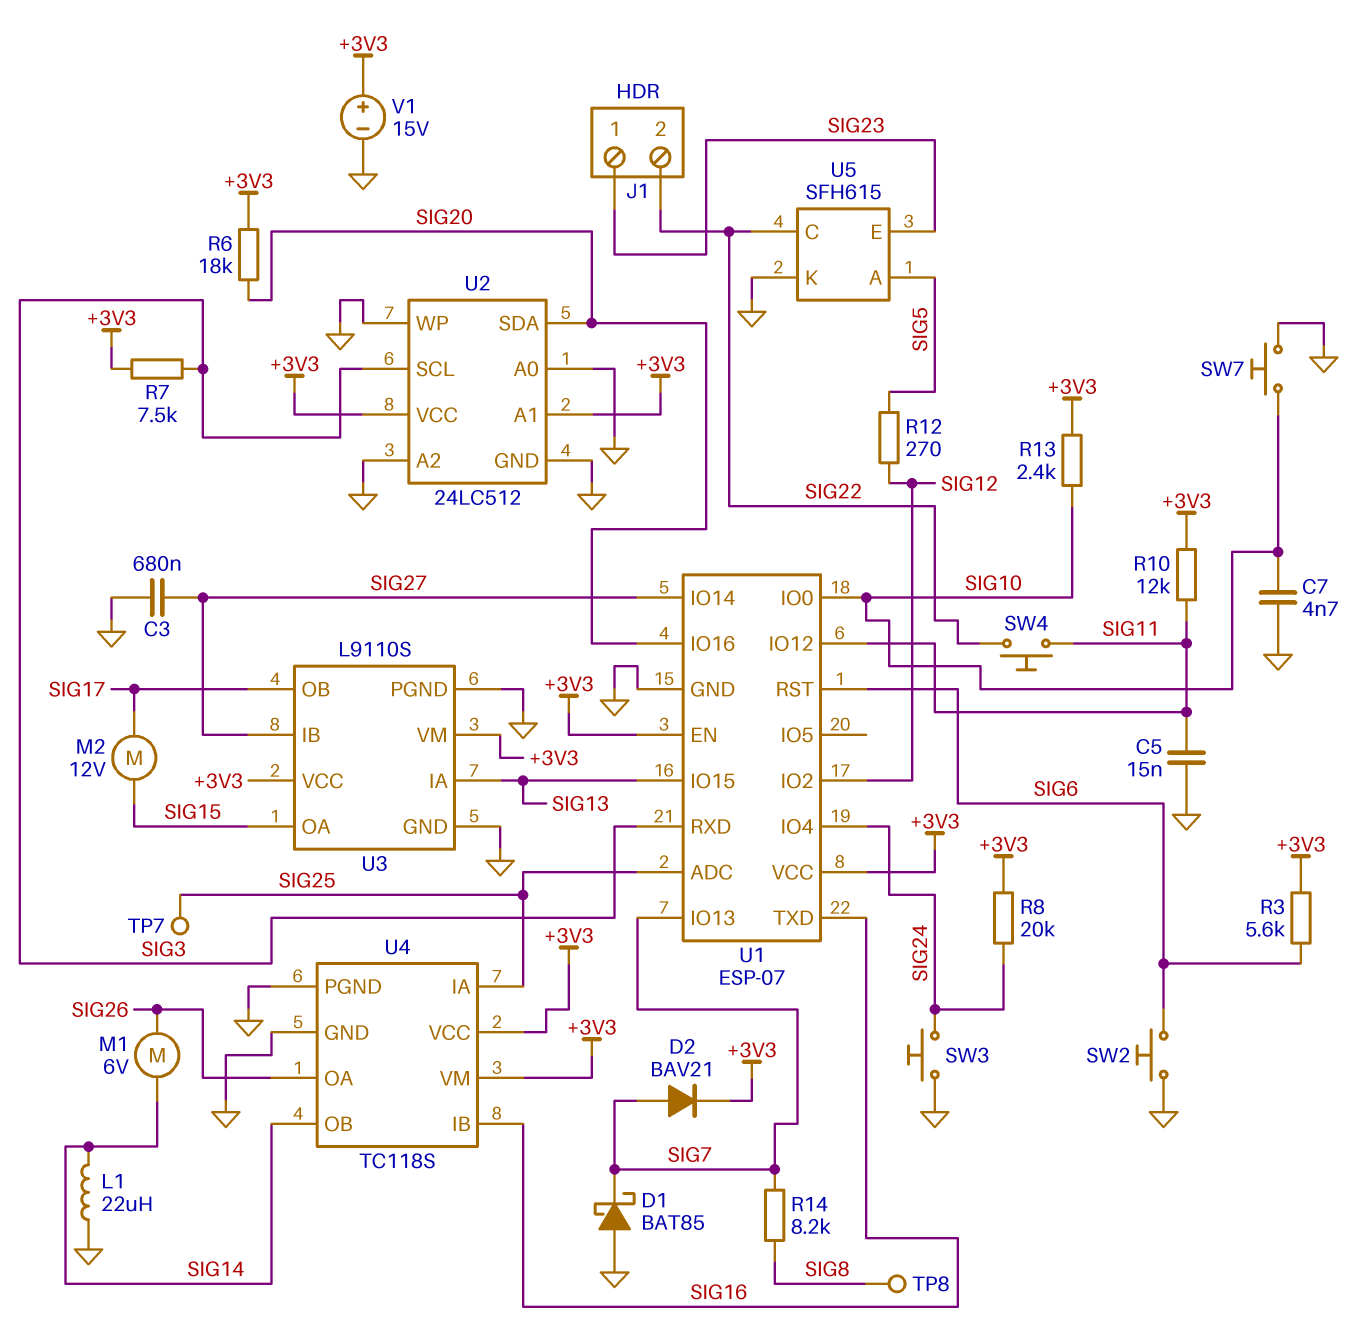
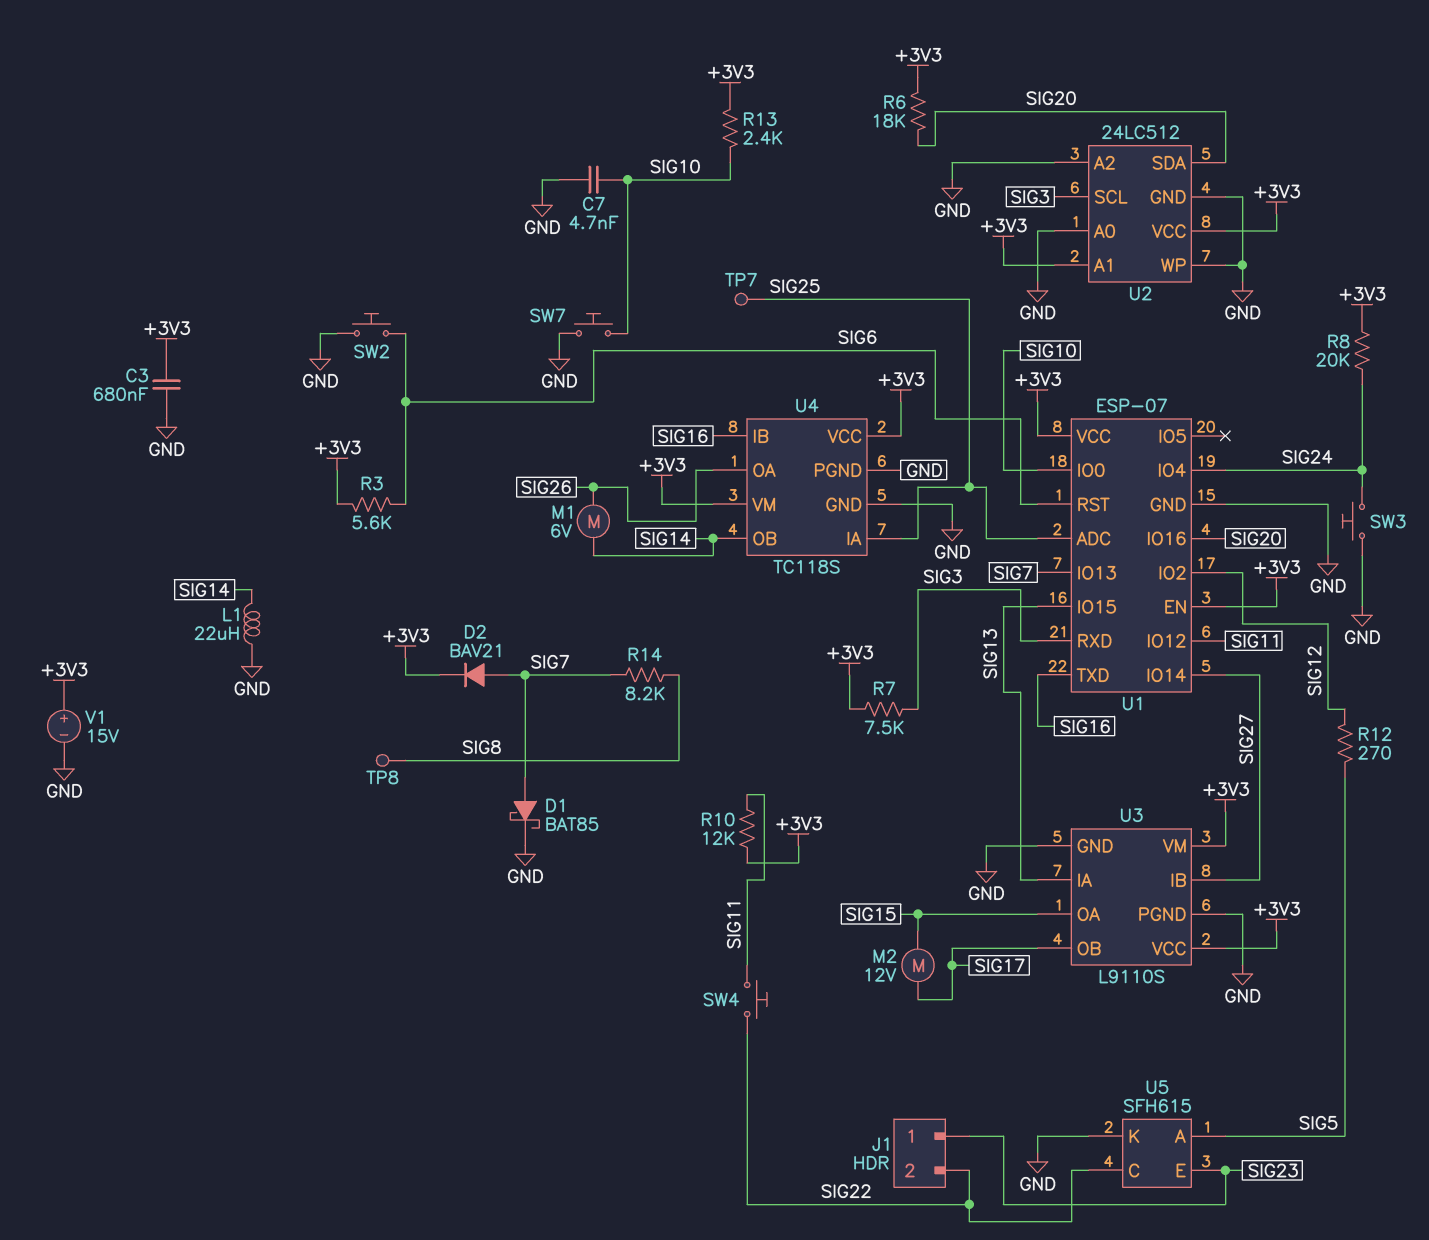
C3: 680nF (GND, SIG27) -> 680nF (+3V3, GND)
C5: 15nF (GND, SIG11) -> none
D1: schottky BAT85 (A GND, K SIG7) -> schottky BAT85 (A SIG7, K GND)

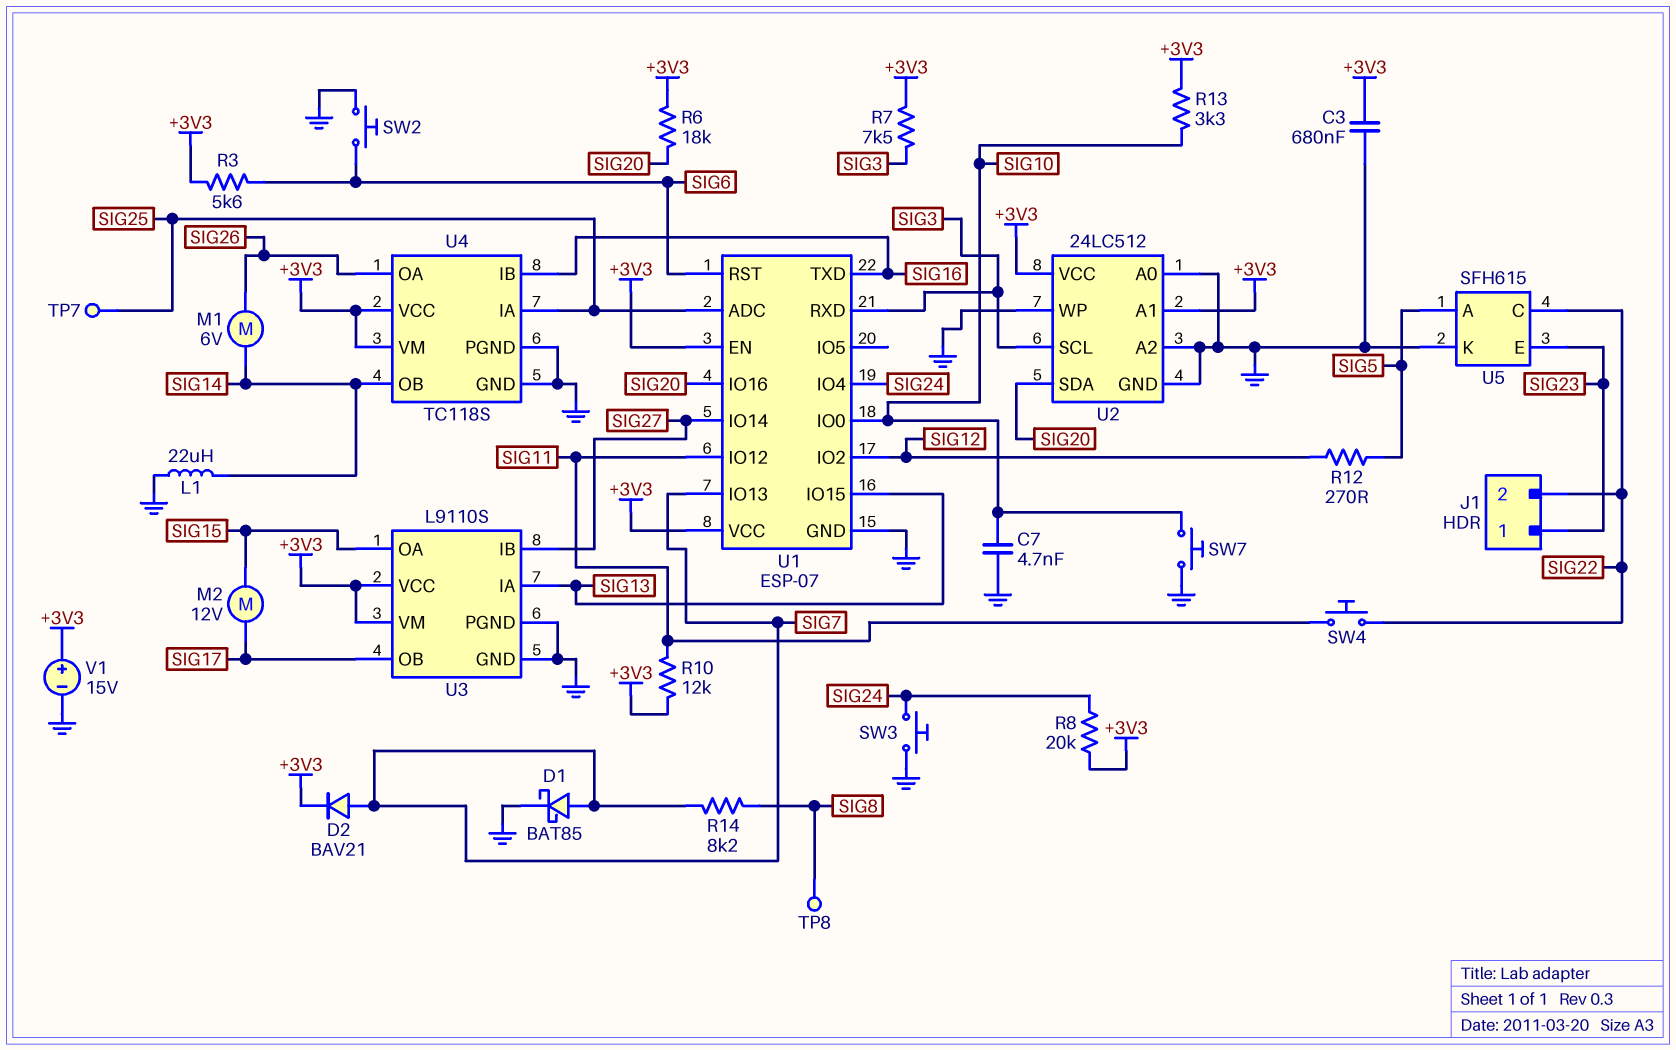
R13: 2.4k (+3V3, SIG10) -> 3.3k (+3V3, SIG10)

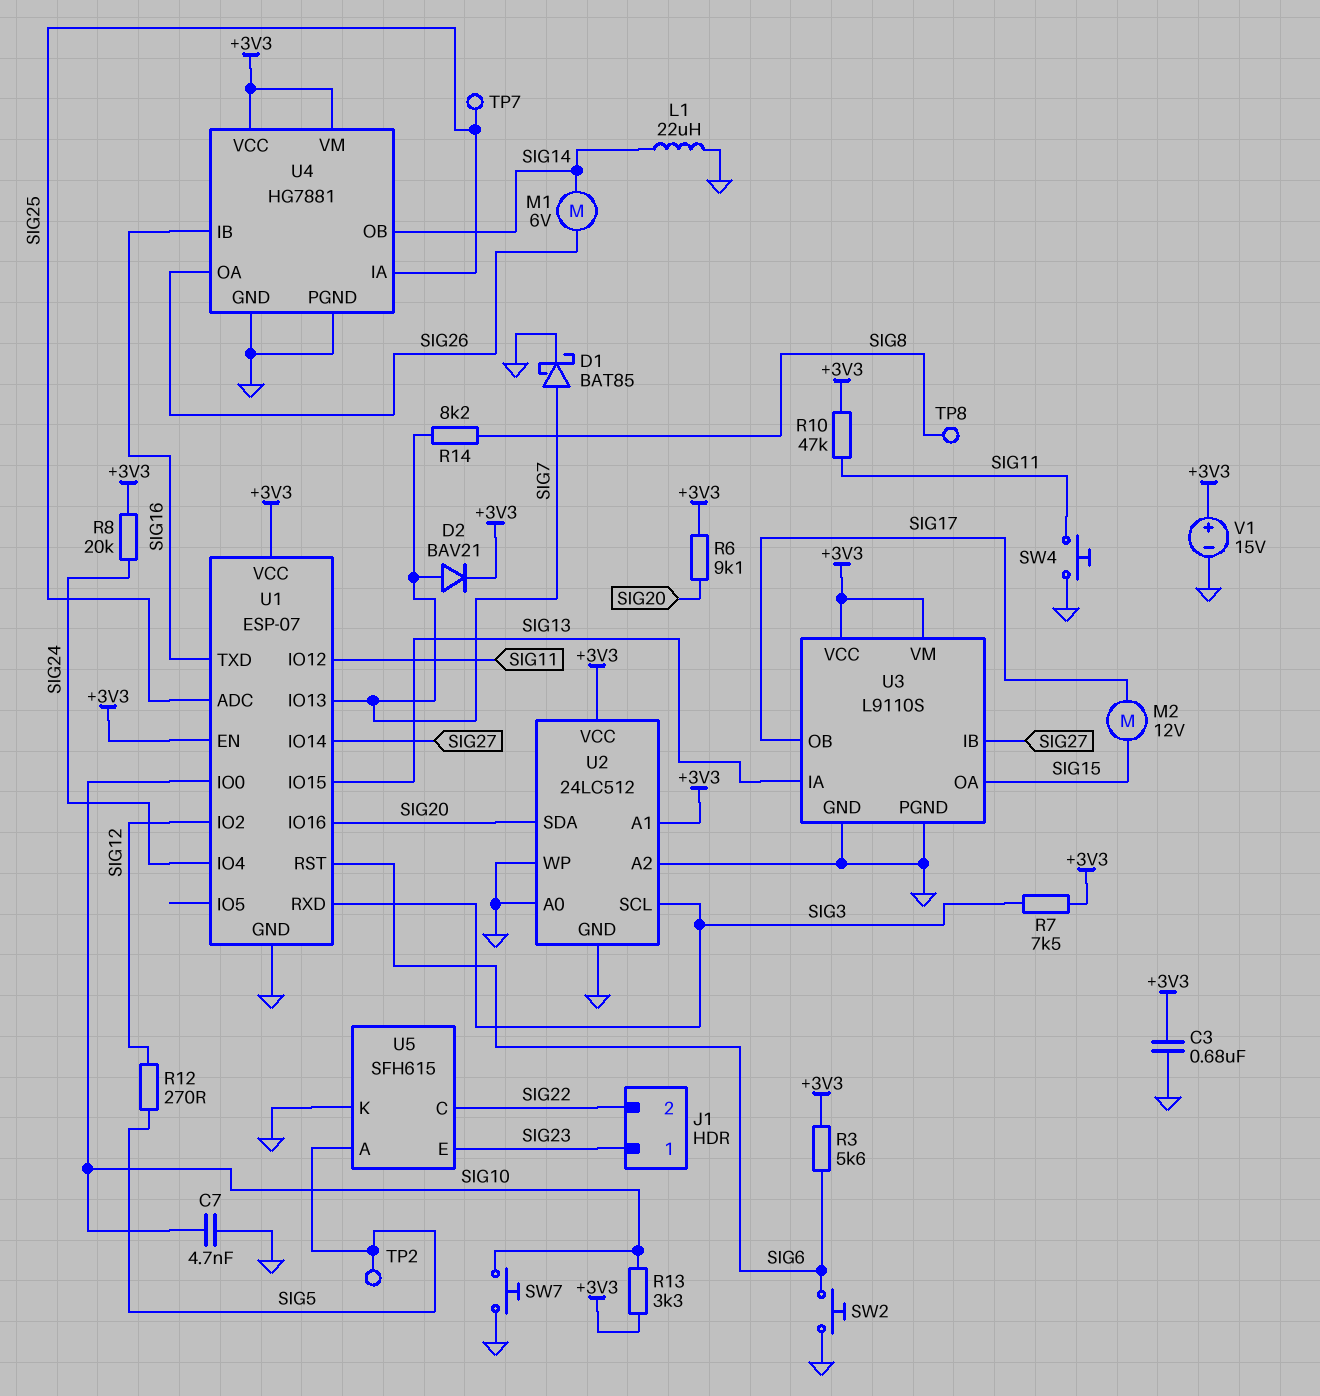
R6: 18k (+3V3, SIG20) -> 9.1k (+3V3, SIG20)
R10: 12k (+3V3, SIG11) -> 47k (+3V3, SIG11)
SW3: button (GND, SIG24) -> none
SW4: button (SIG11, SIG22) -> button (GND, SIG11)
TP2: none -> test point (SIG5)
U4: TC118S -> HG7881

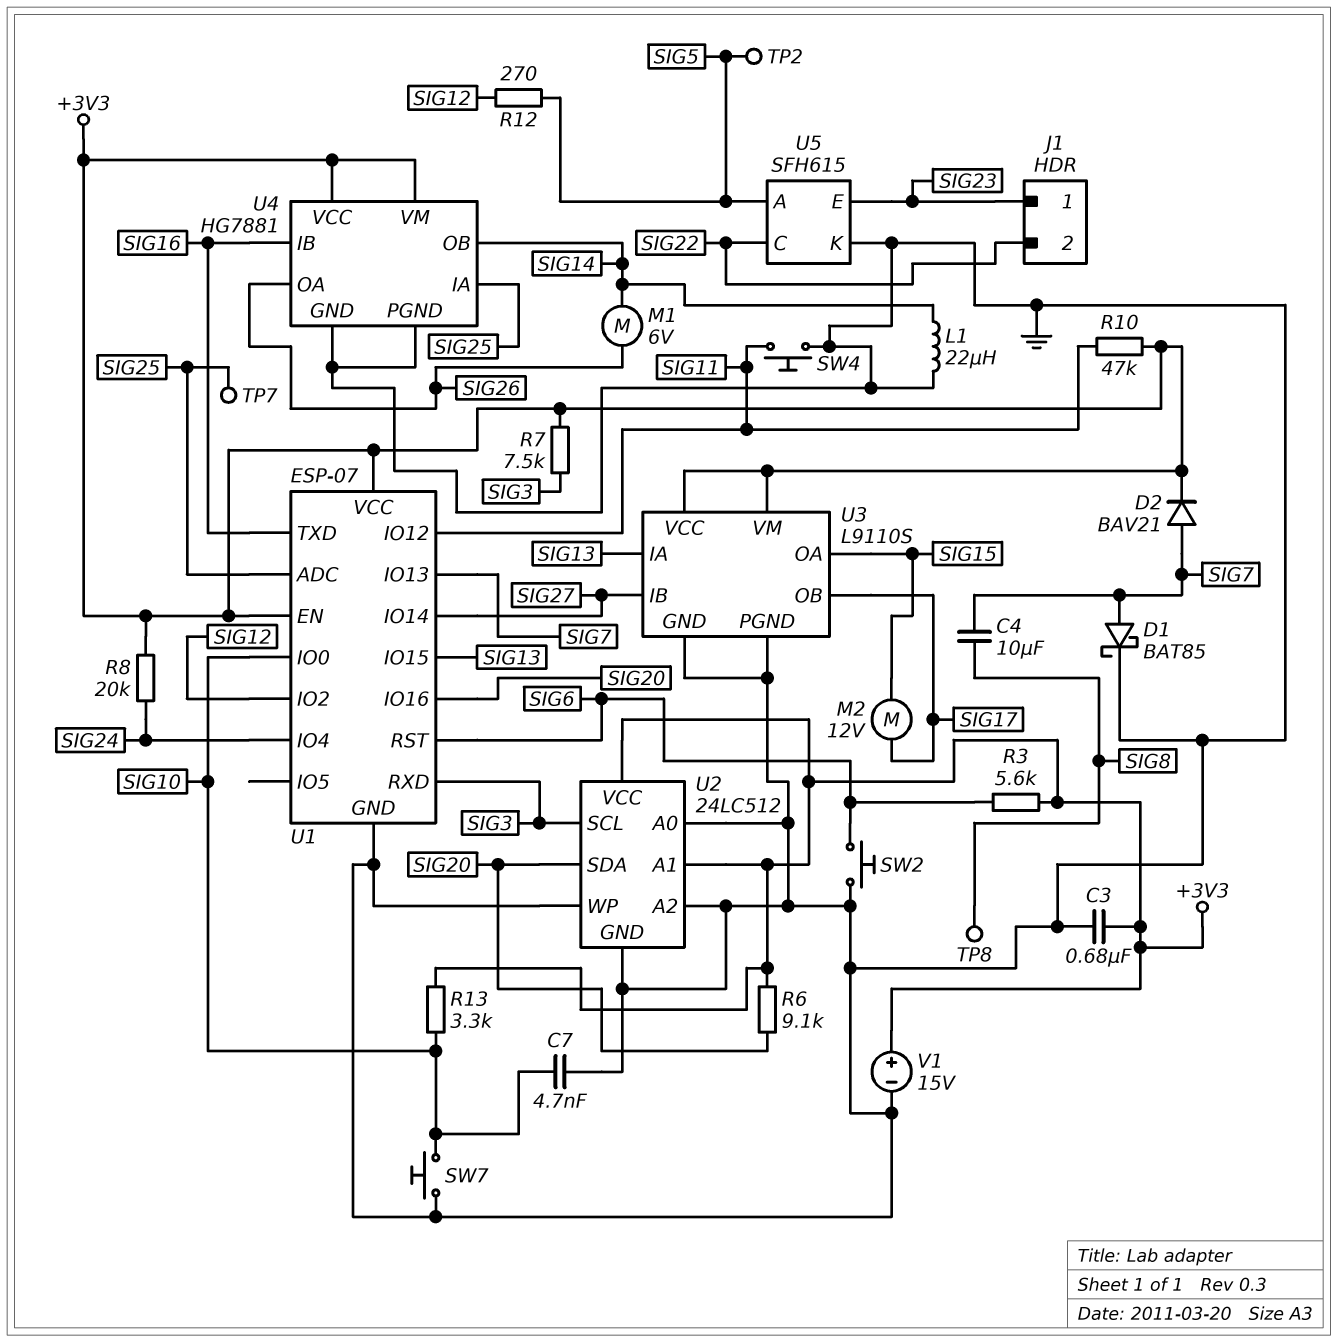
C4: none -> 10uF (SIG7, SIG8)
R14: 8.2k (SIG7, SIG8) -> none

